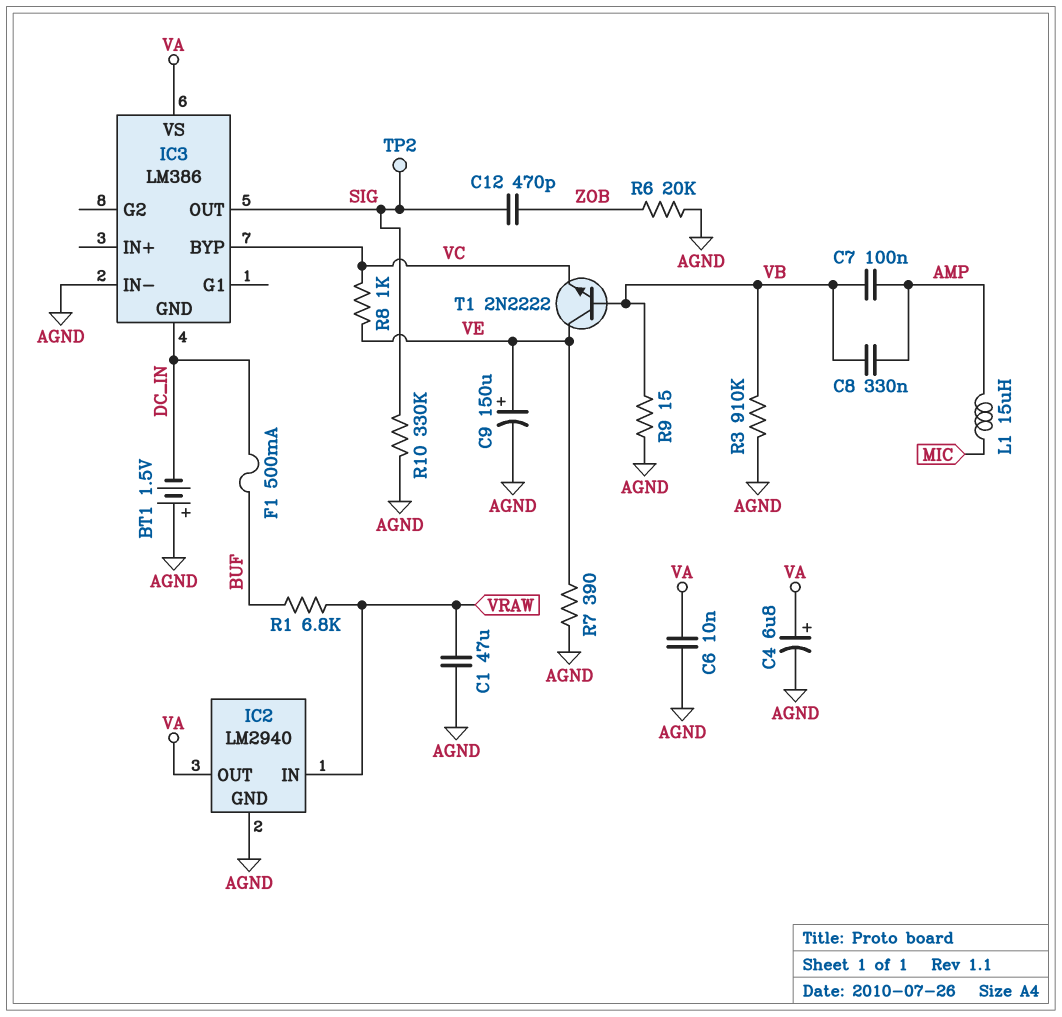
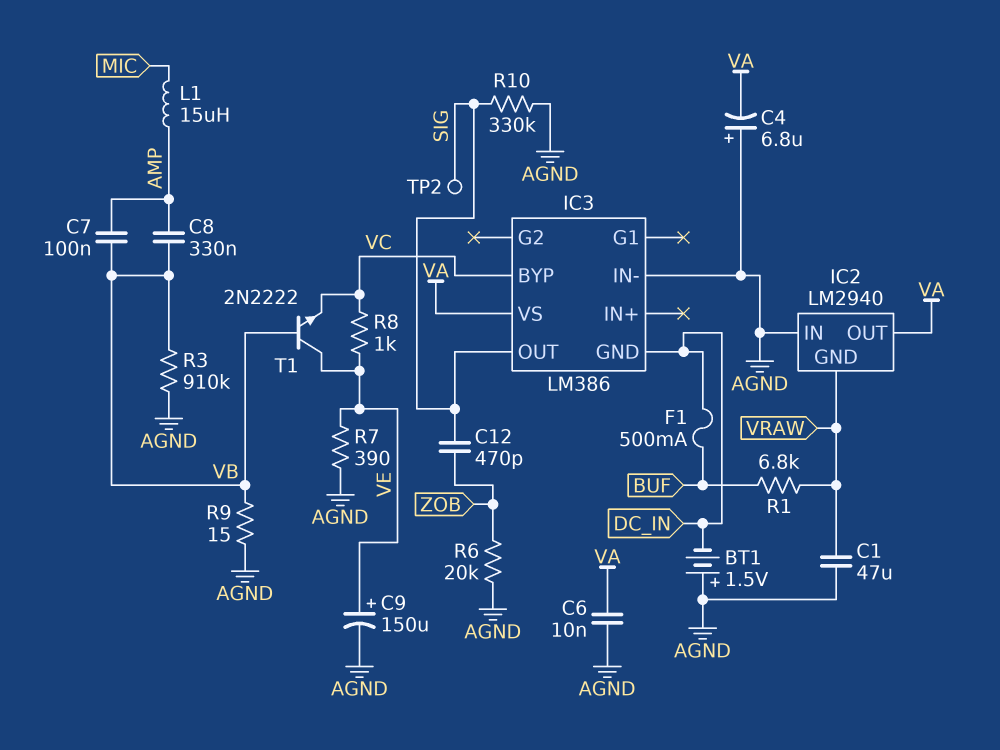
C4: 6.8uF (plus VA, minus AGND) -> 6.8uF (plus AGND, minus VA)
IC2 pin GND: AGND -> VRAW
IC2 pin IN: VRAW -> AGND

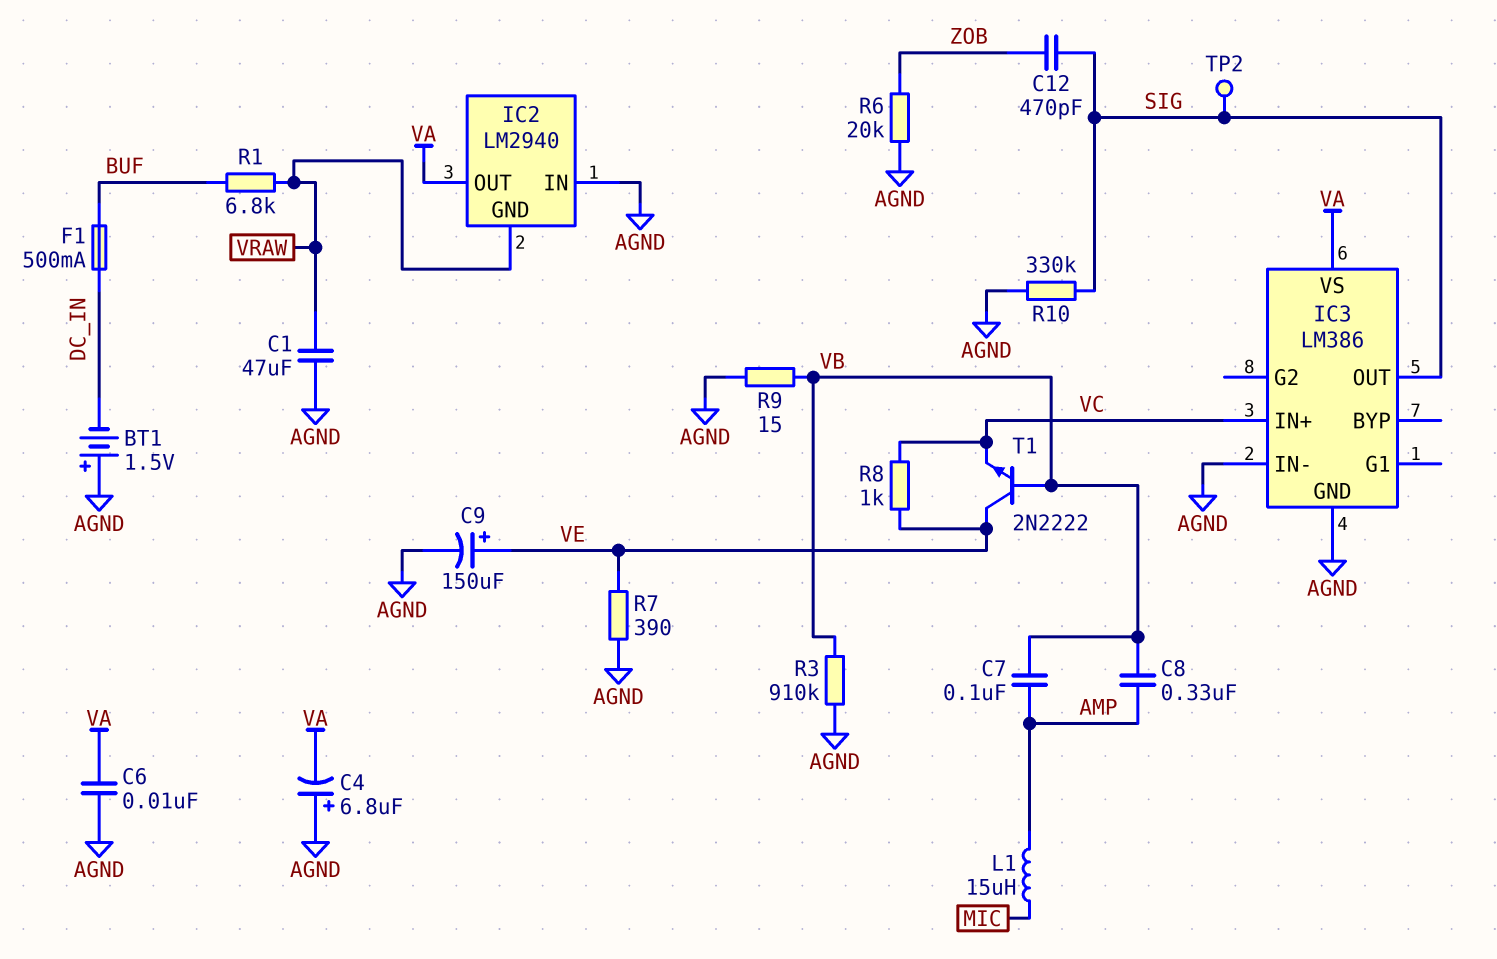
IC3 pin BYP: VC -> none
IC3 pin GND: DC_IN -> AGND
IC3 pin IN+: none -> VC

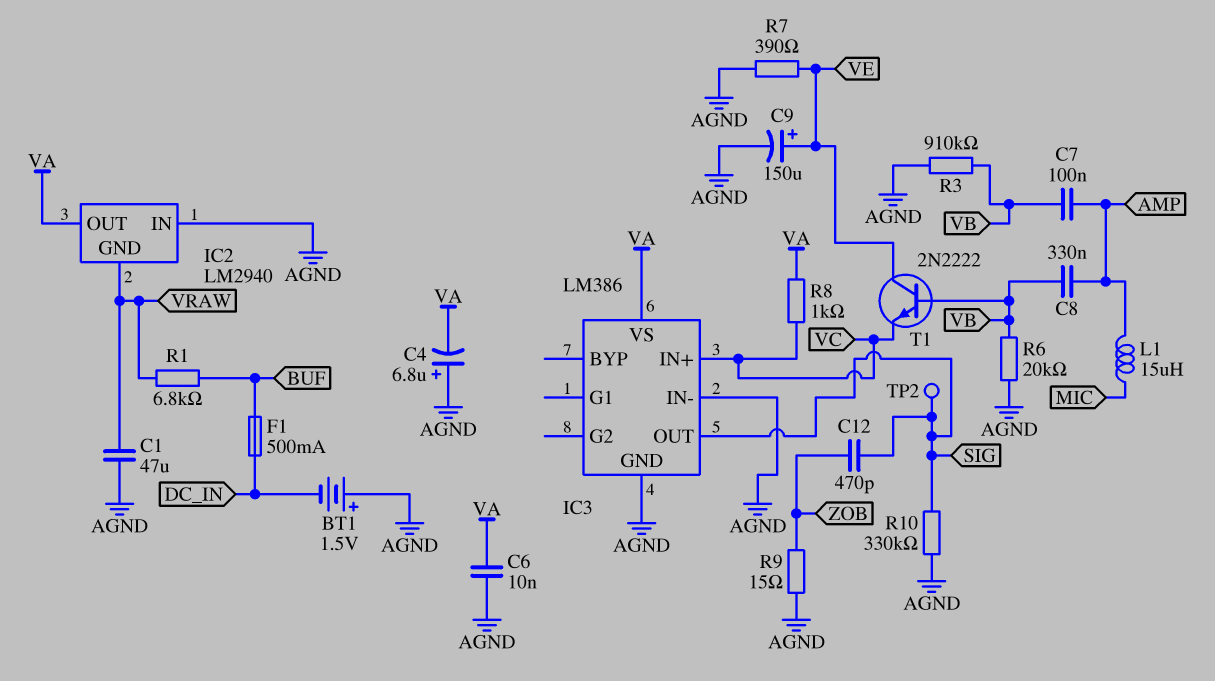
R6: 20k (AGND, ZOB) -> 20k (AGND, VB)
R8: 1k (VC, VE) -> 1k (VA, VC)
R9: 15 (AGND, VB) -> 15 (AGND, ZOB)

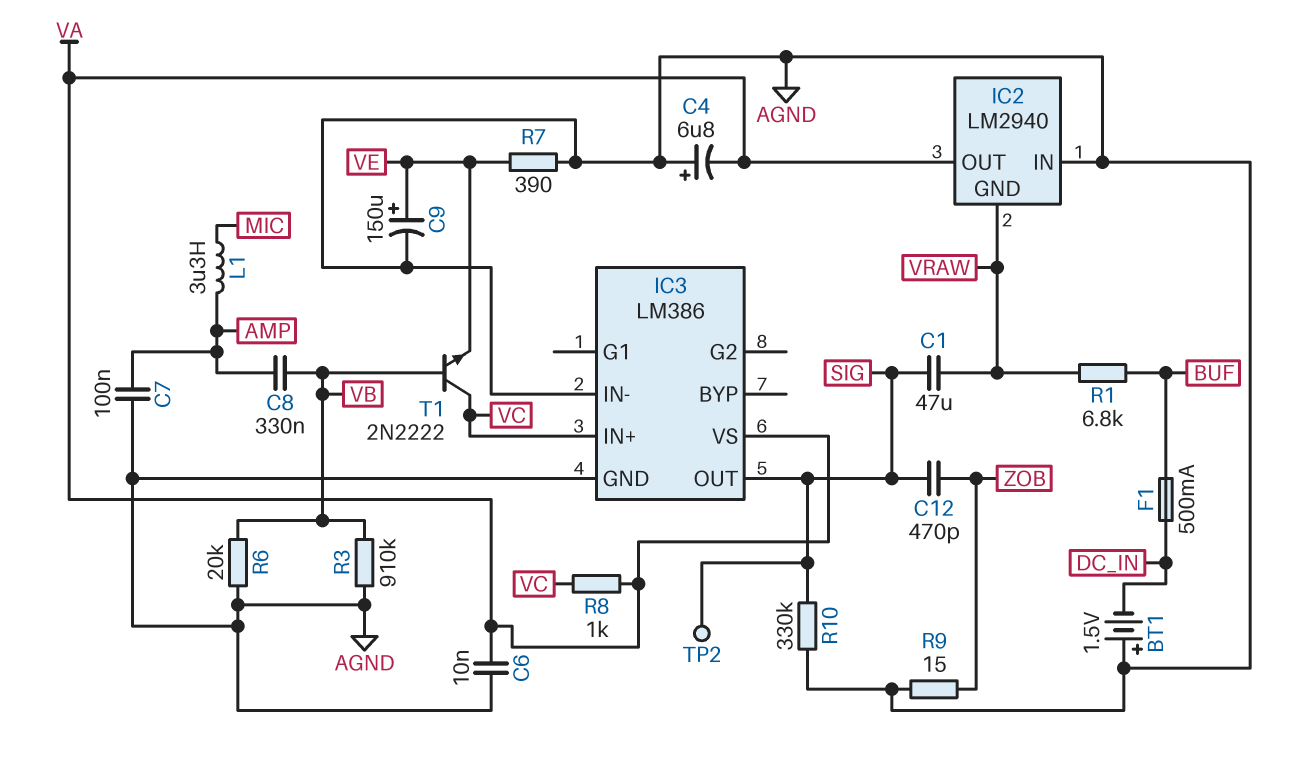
C1: 47uF (AGND, VRAW) -> 47uF (SIG, VRAW)
C7: 100nF (AMP, VB) -> 100nF (AGND, AMP)
L1: 15uH (AMP, MIC) -> 3.3uH (AMP, MIC)
T1: NPN 2N2222 (B VB, C VE, E VC) -> NPN 2N2222 (B VB, C VC, E VE)

